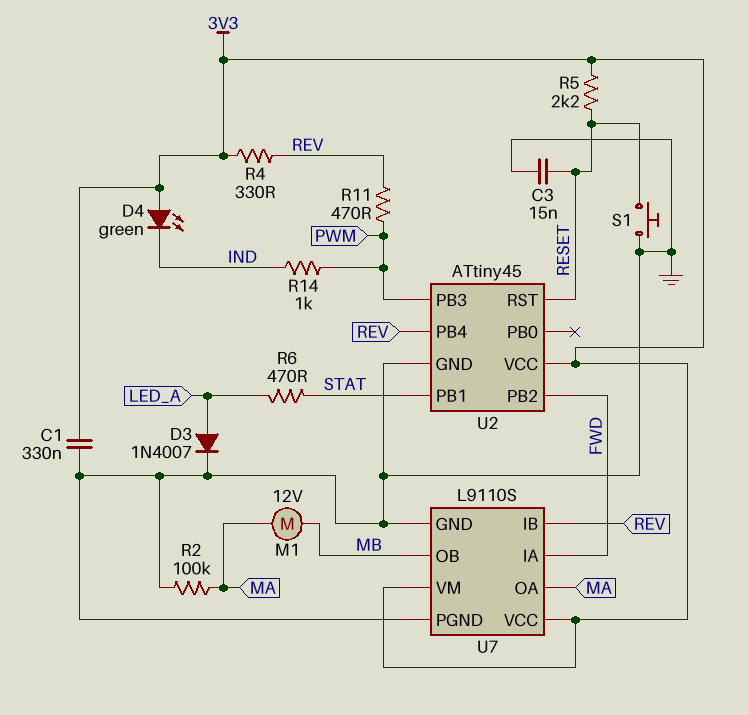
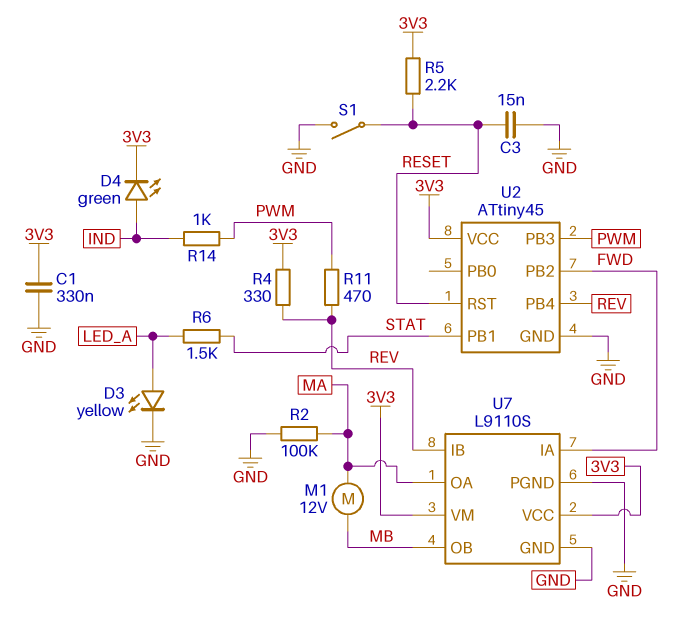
D3: diode 1N4007 (A LED_A, K GND) -> LED yellow (A LED_A, K GND)
D4: LED green (A 3V3, K IND) -> LED green (A IND, K 3V3)
R6: 470 (LED_A, STAT) -> 1.5k (LED_A, STAT)
S1: button (GND, RESET) -> switch (GND, RESET)

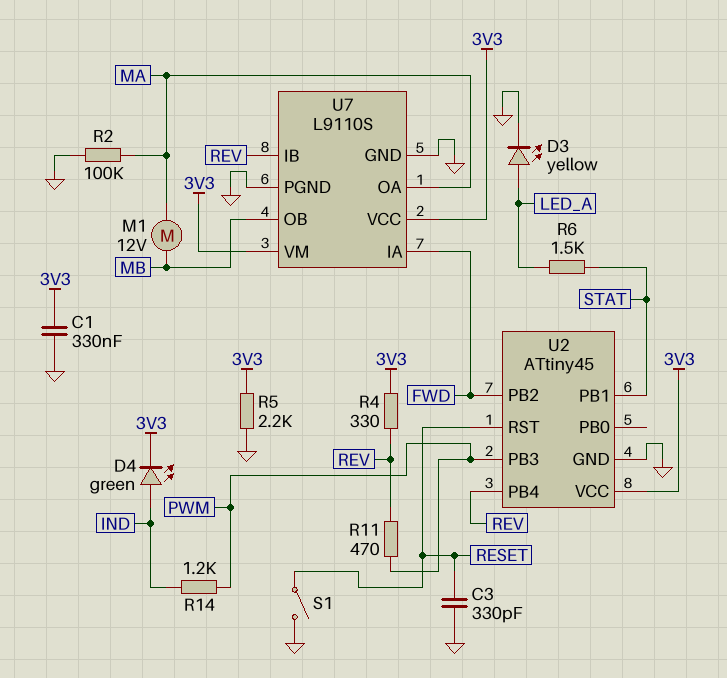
C3: 15nF (GND, RESET) -> 330pF (GND, RESET)
R5: 2.2k (3V3, RESET) -> 2.2k (3V3, GND)
R14: 1k (IND, PWM) -> 1.2k (IND, PWM)

